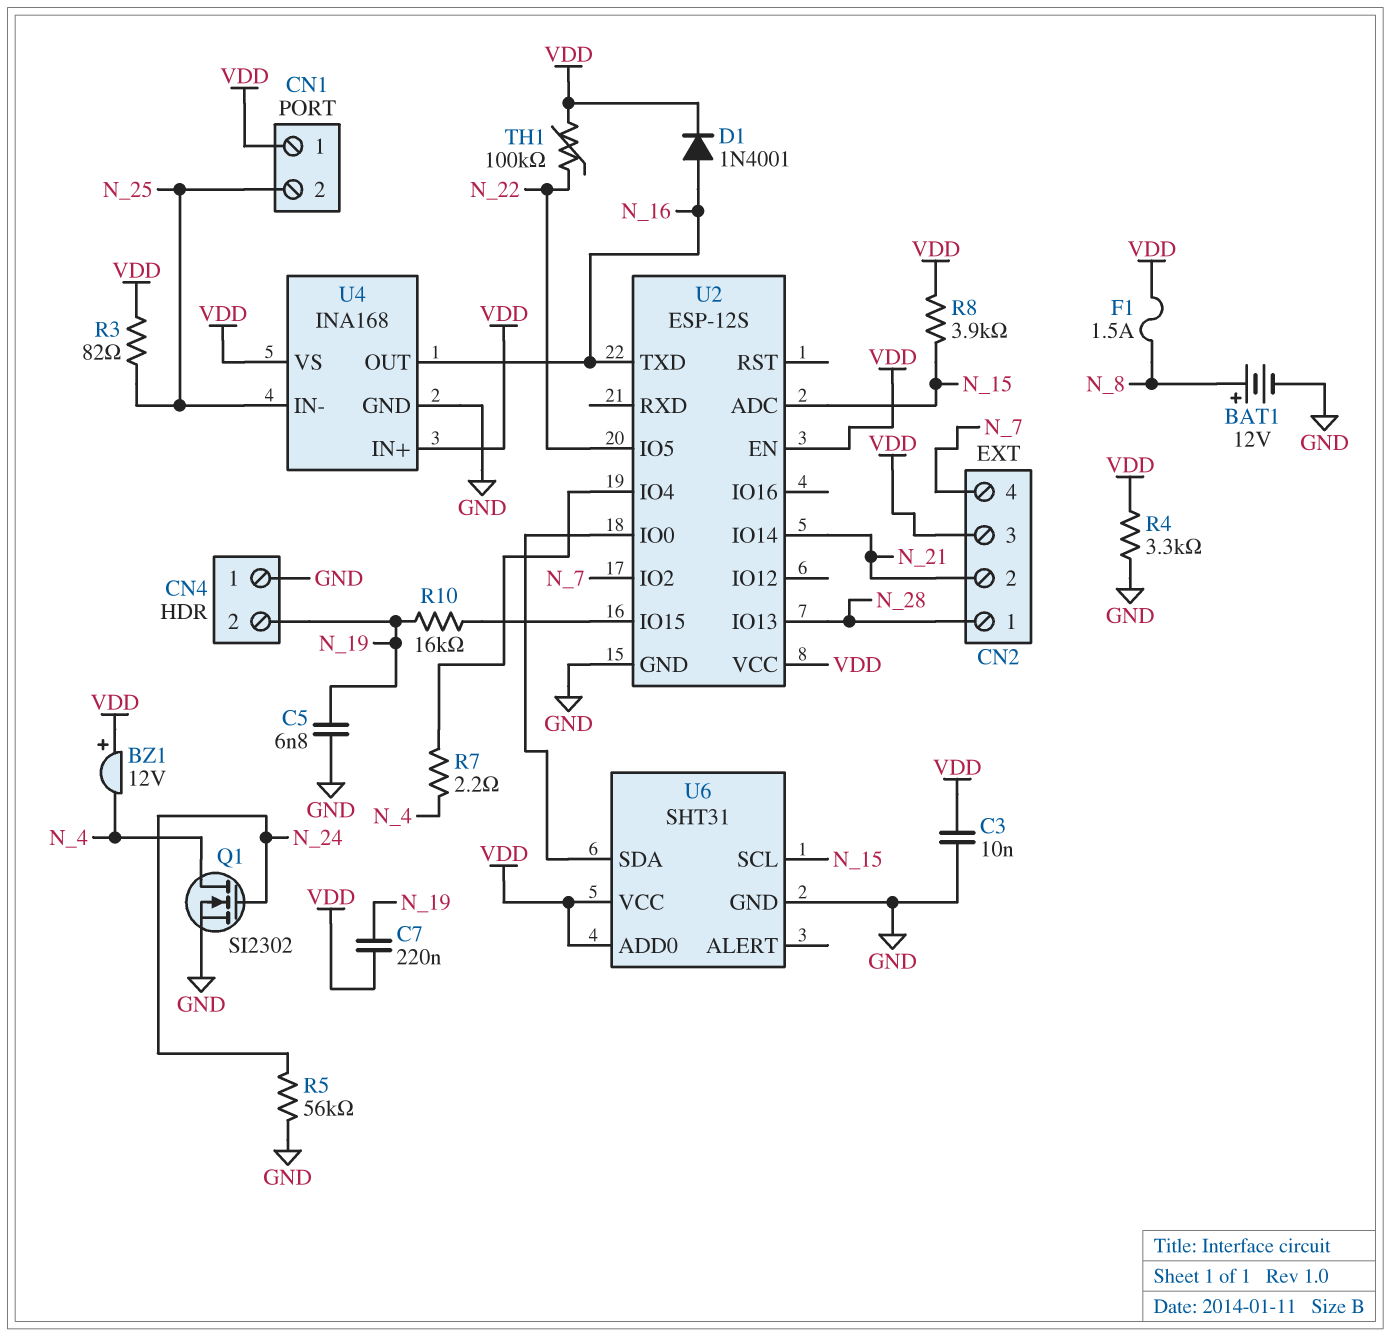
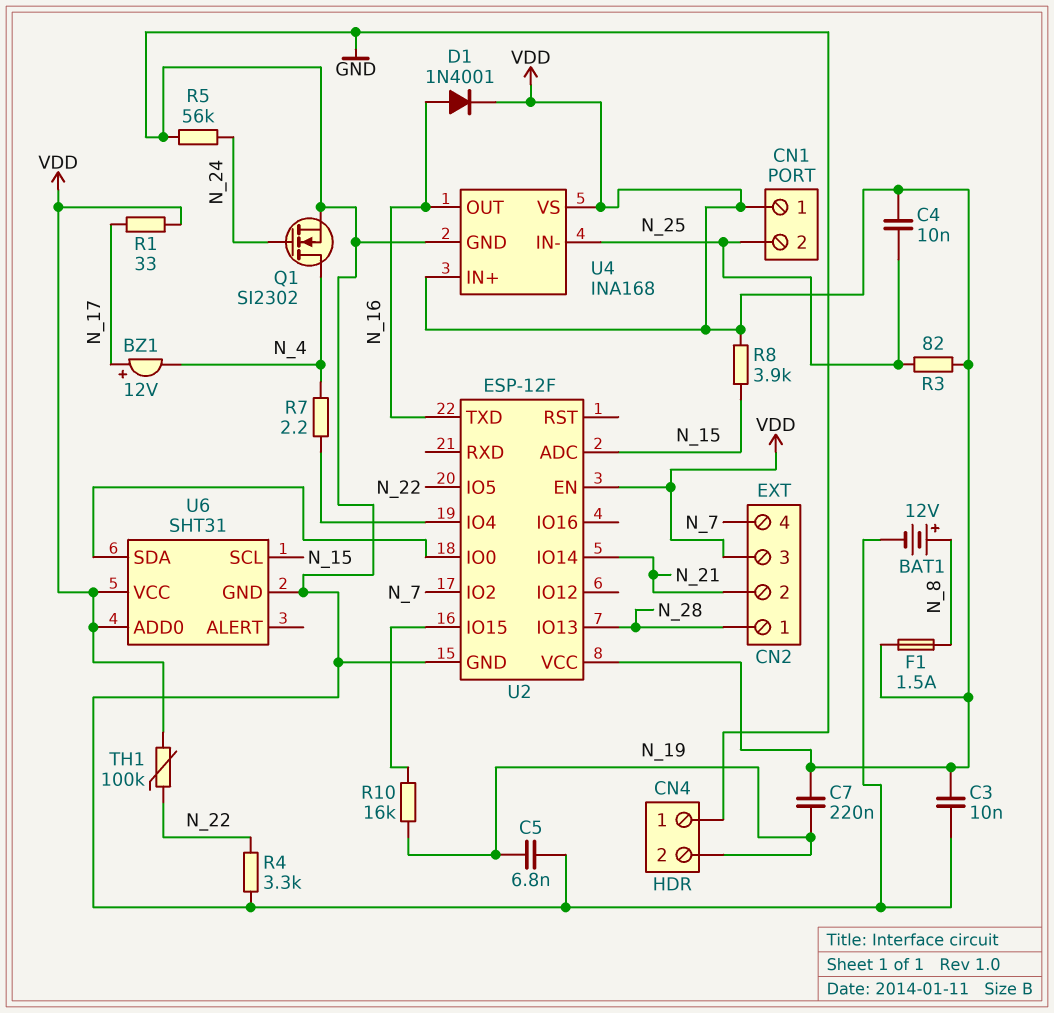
BZ1: buzzer 12V (plus VDD, minus N_4) -> buzzer 12V (plus N_17, minus N_4)
C4: none -> 10nF (N_25, VDD)
R1: none -> 33 (N_17, VDD)
R4: 3.3k (GND, VDD) -> 3.3k (GND, N_22)
U2: ESP-12S -> ESP-12F

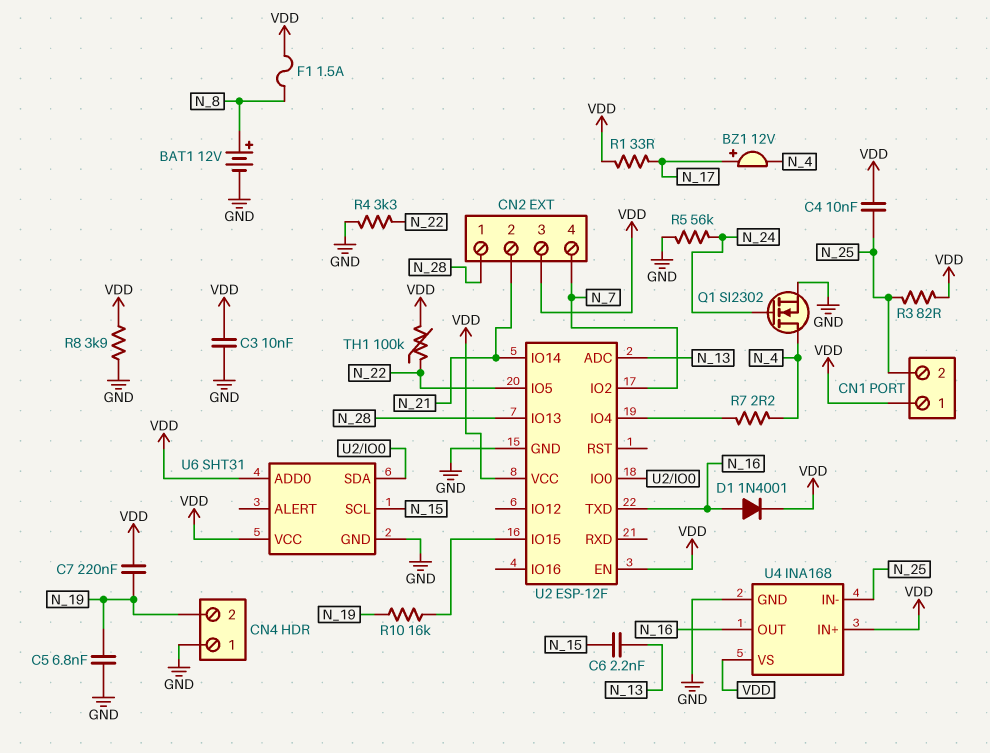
C6: none -> 2.2nF (N_13, N_15)
R8: 3.9k (N_15, VDD) -> 3.9k (GND, VDD)
U2 pin ADC: N_15 -> N_13

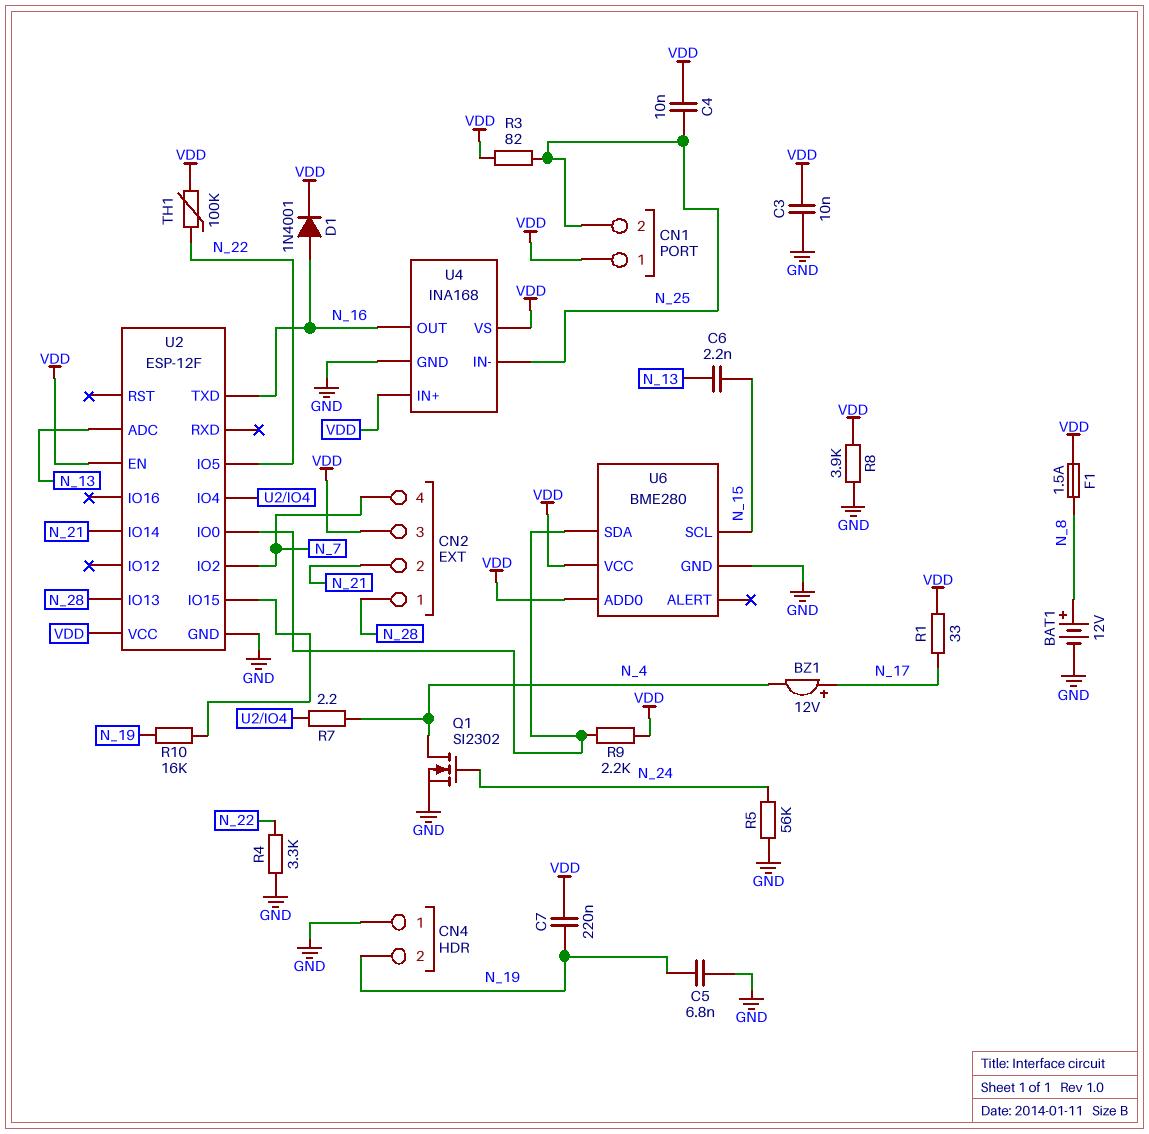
R9: none -> 2.2k (U2/IO0, VDD)
U6: SHT31 -> BME280

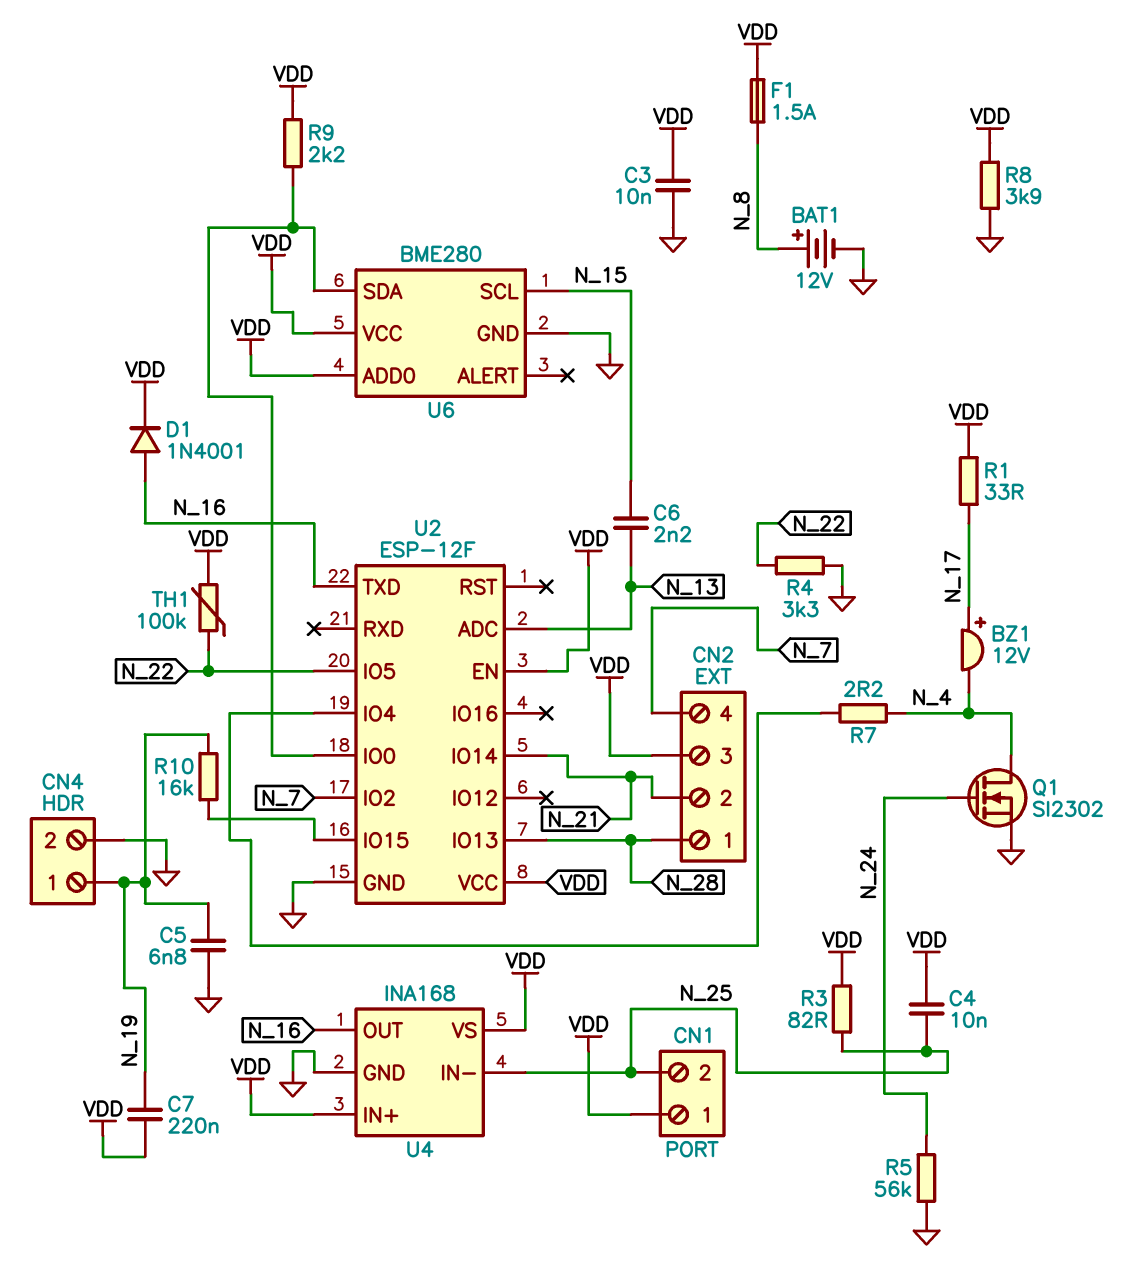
CN4 pin 1: GND -> N_19
CN4 pin 2: N_19 -> GND

